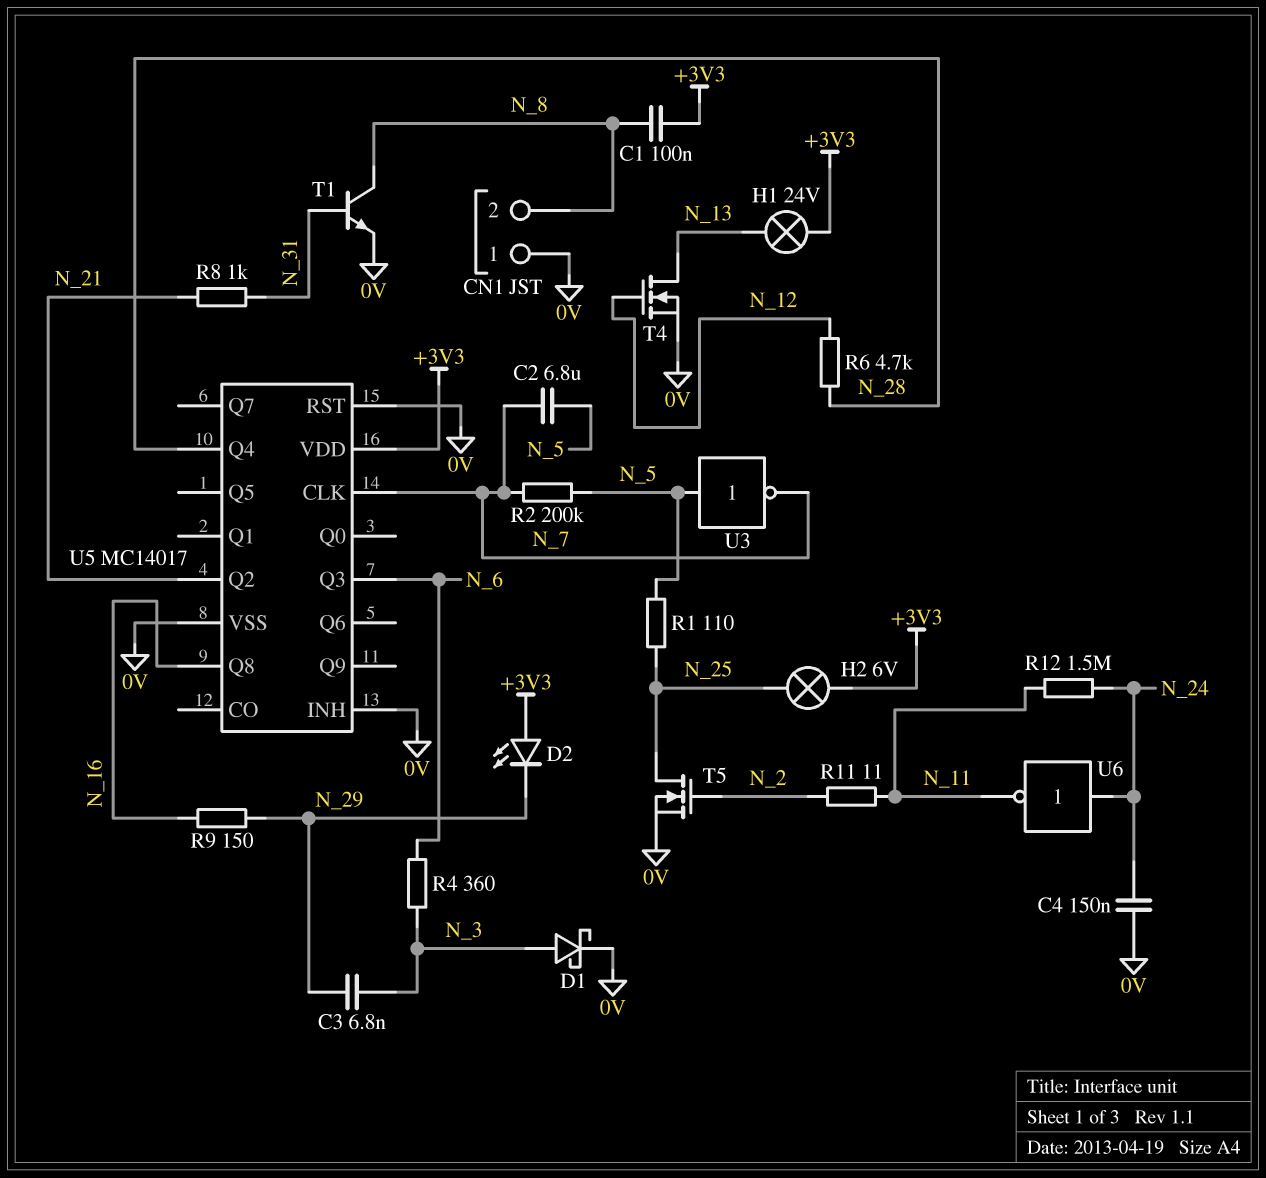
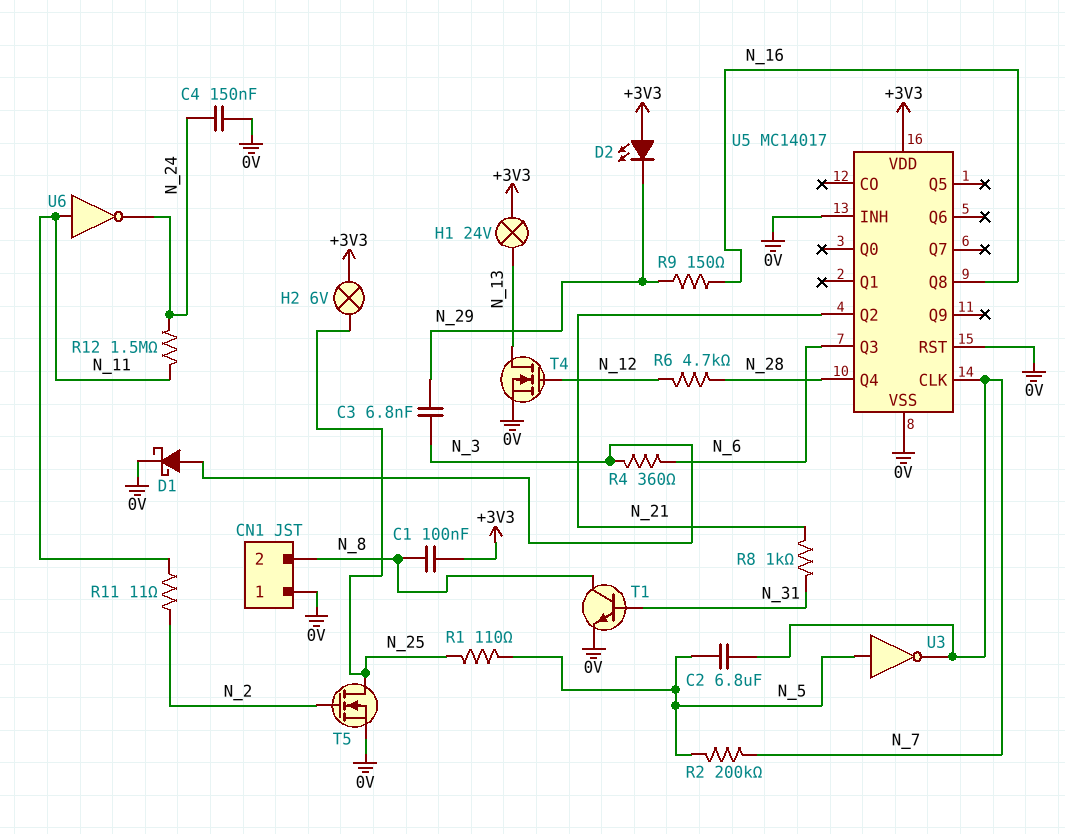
U6: NOT (in N_24, out N_11) -> NOT (in N_11, out N_24)

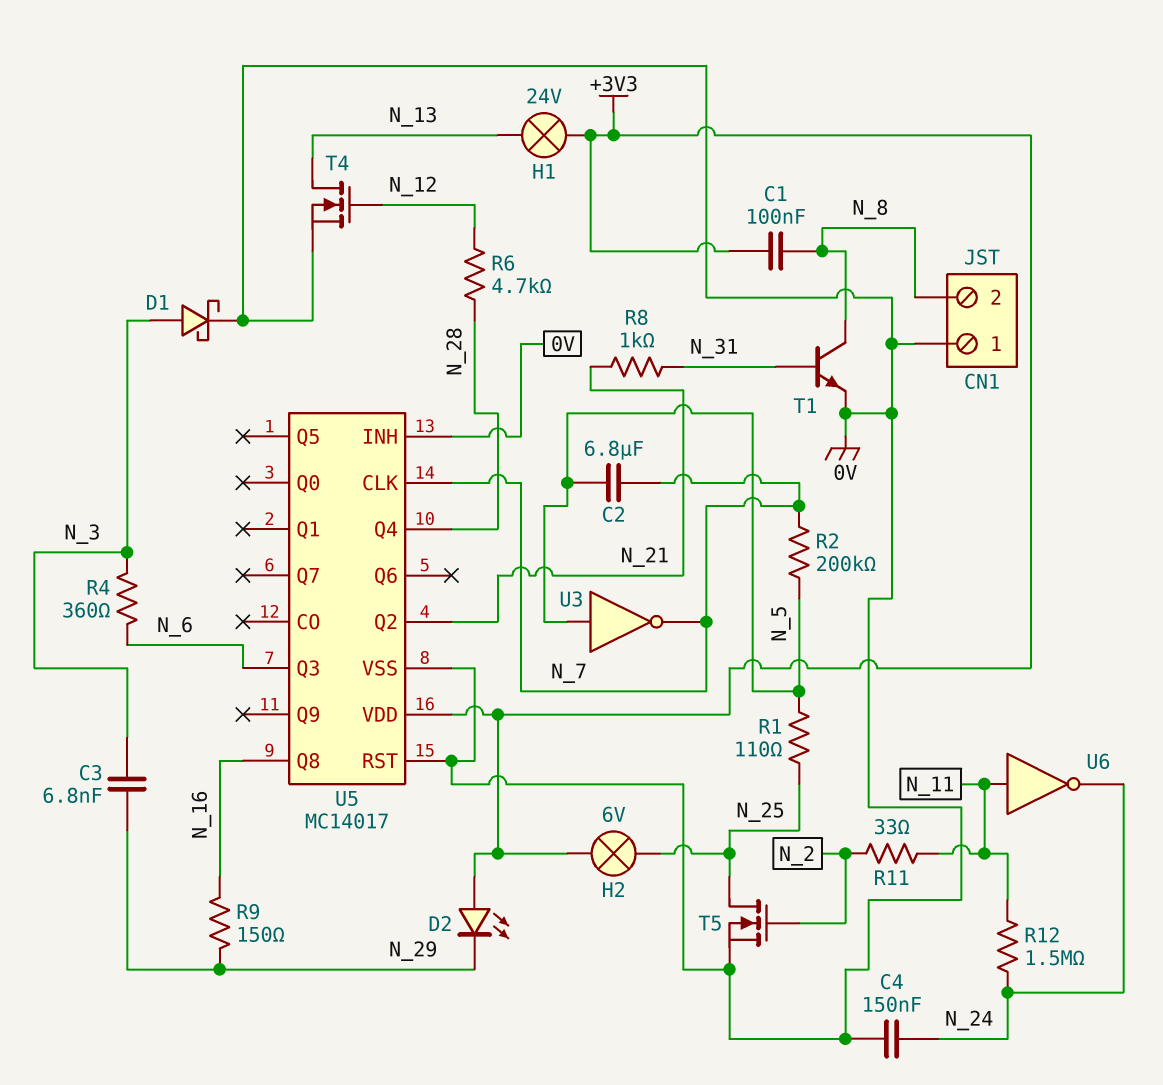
R11: 11 (N_2, N_11) -> 33 (N_2, N_11)

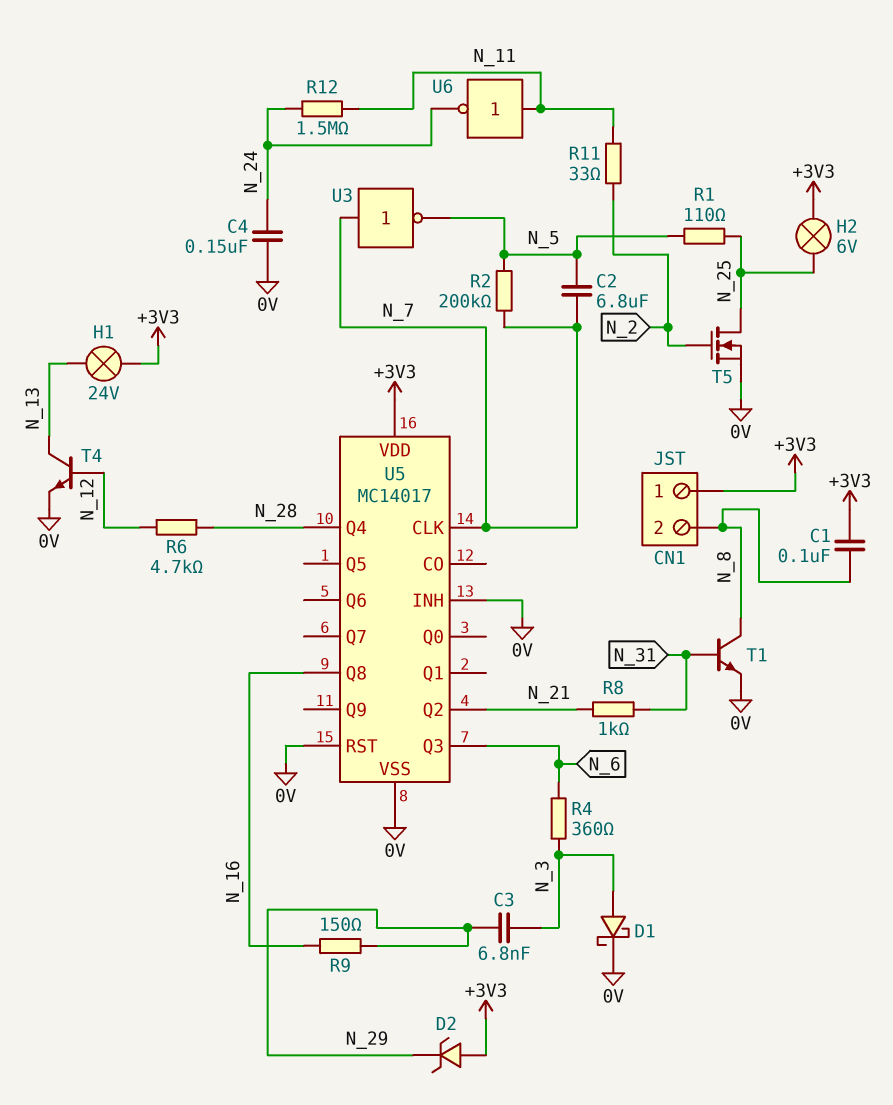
CN1 pin 1: 0V -> +3V3
D2: LED (A +3V3, K N_29) -> zener (A +3V3, K N_29)
T4: NMOS (G N_12, D N_13, S 0V) -> NPN (B N_12, C N_13, E 0V)
U3: NOT (in N_5, out N_7) -> NOT (in N_7, out N_5)

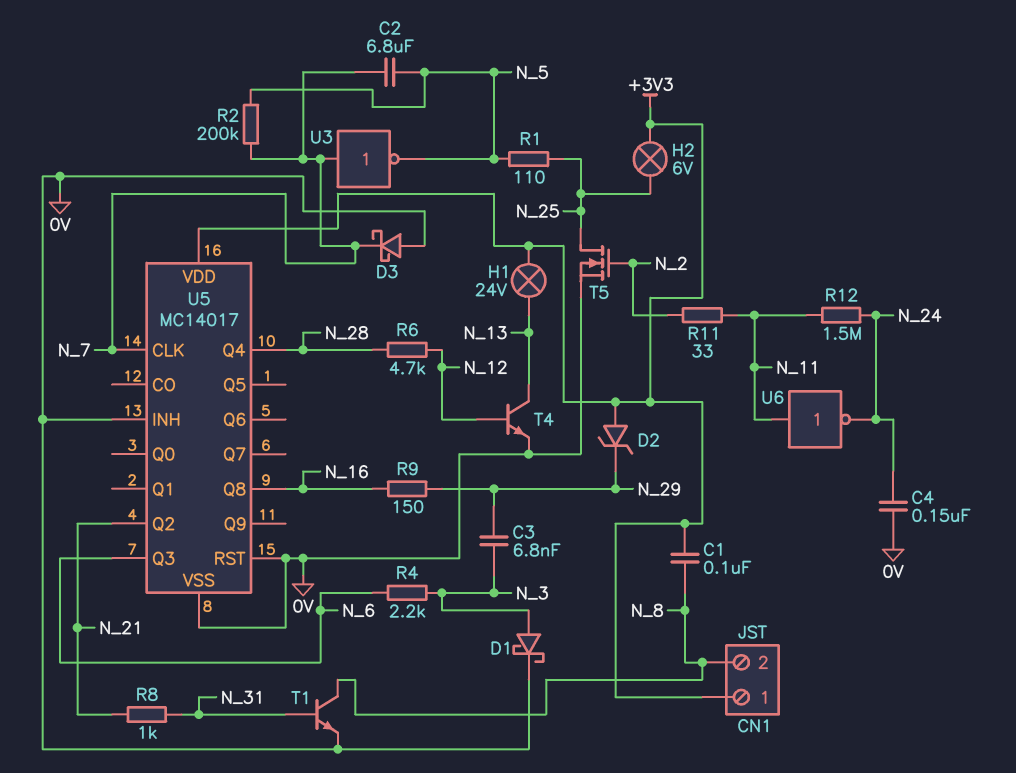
D3: none -> schottky (A 0V, K N_7)
R4: 360 (N_3, N_6) -> 2.2k (N_3, N_6)

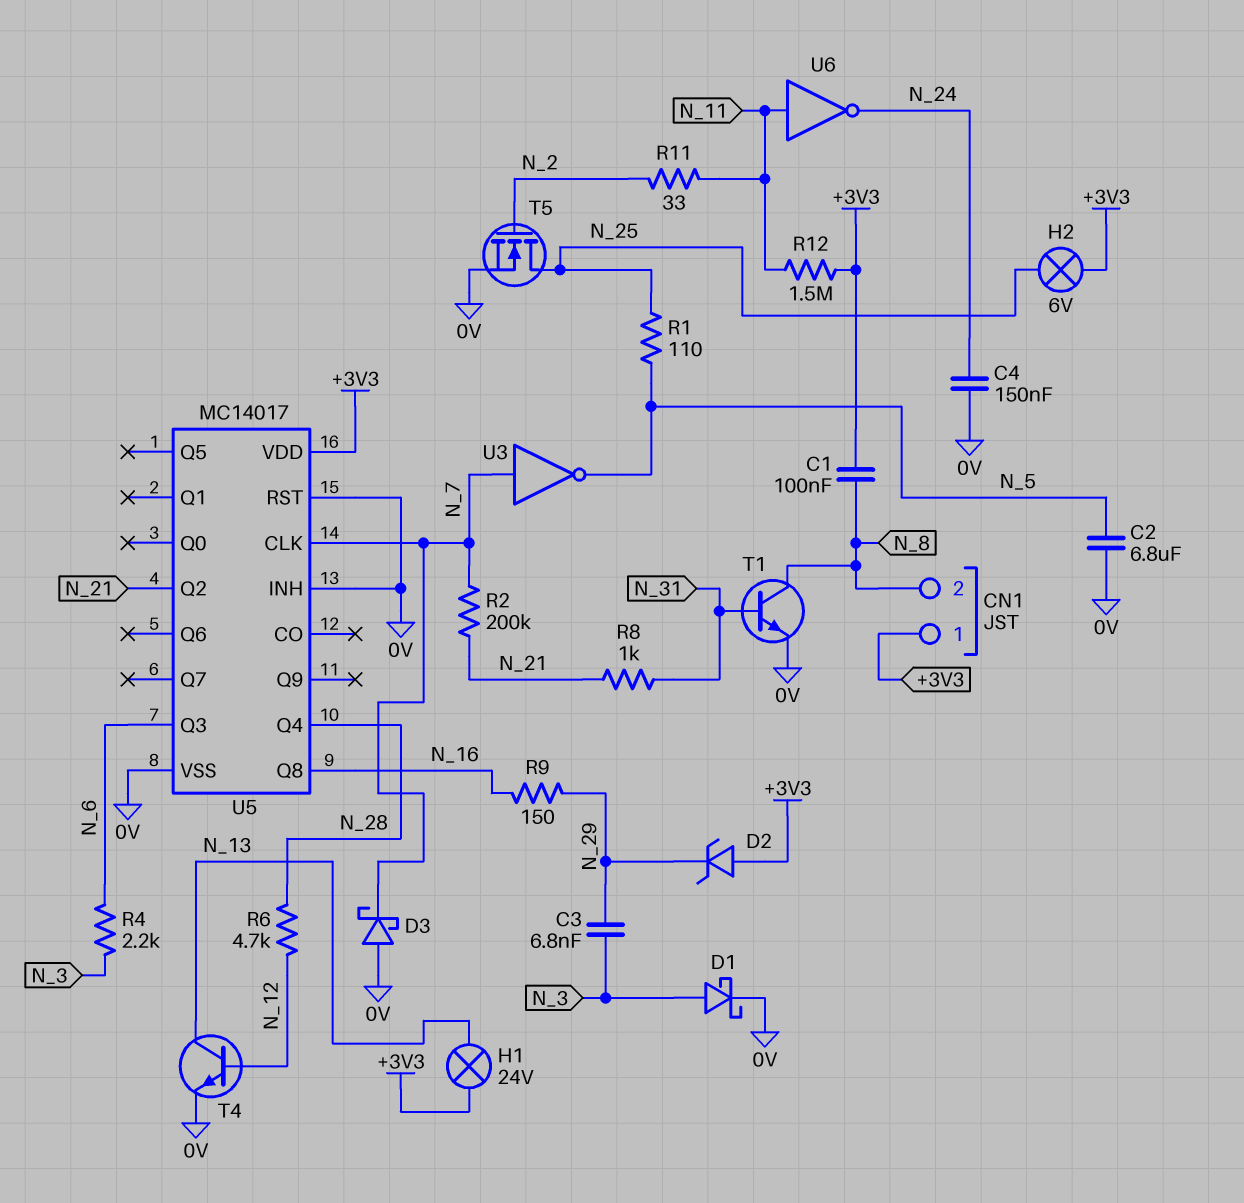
C2: 6.8uF (N_5, N_7) -> 6.8uF (0V, N_5)
R2: 200k (N_5, N_7) -> 200k (N_7, N_21)
R12: 1.5M (N_11, N_24) -> 1.5M (+3V3, N_11)

